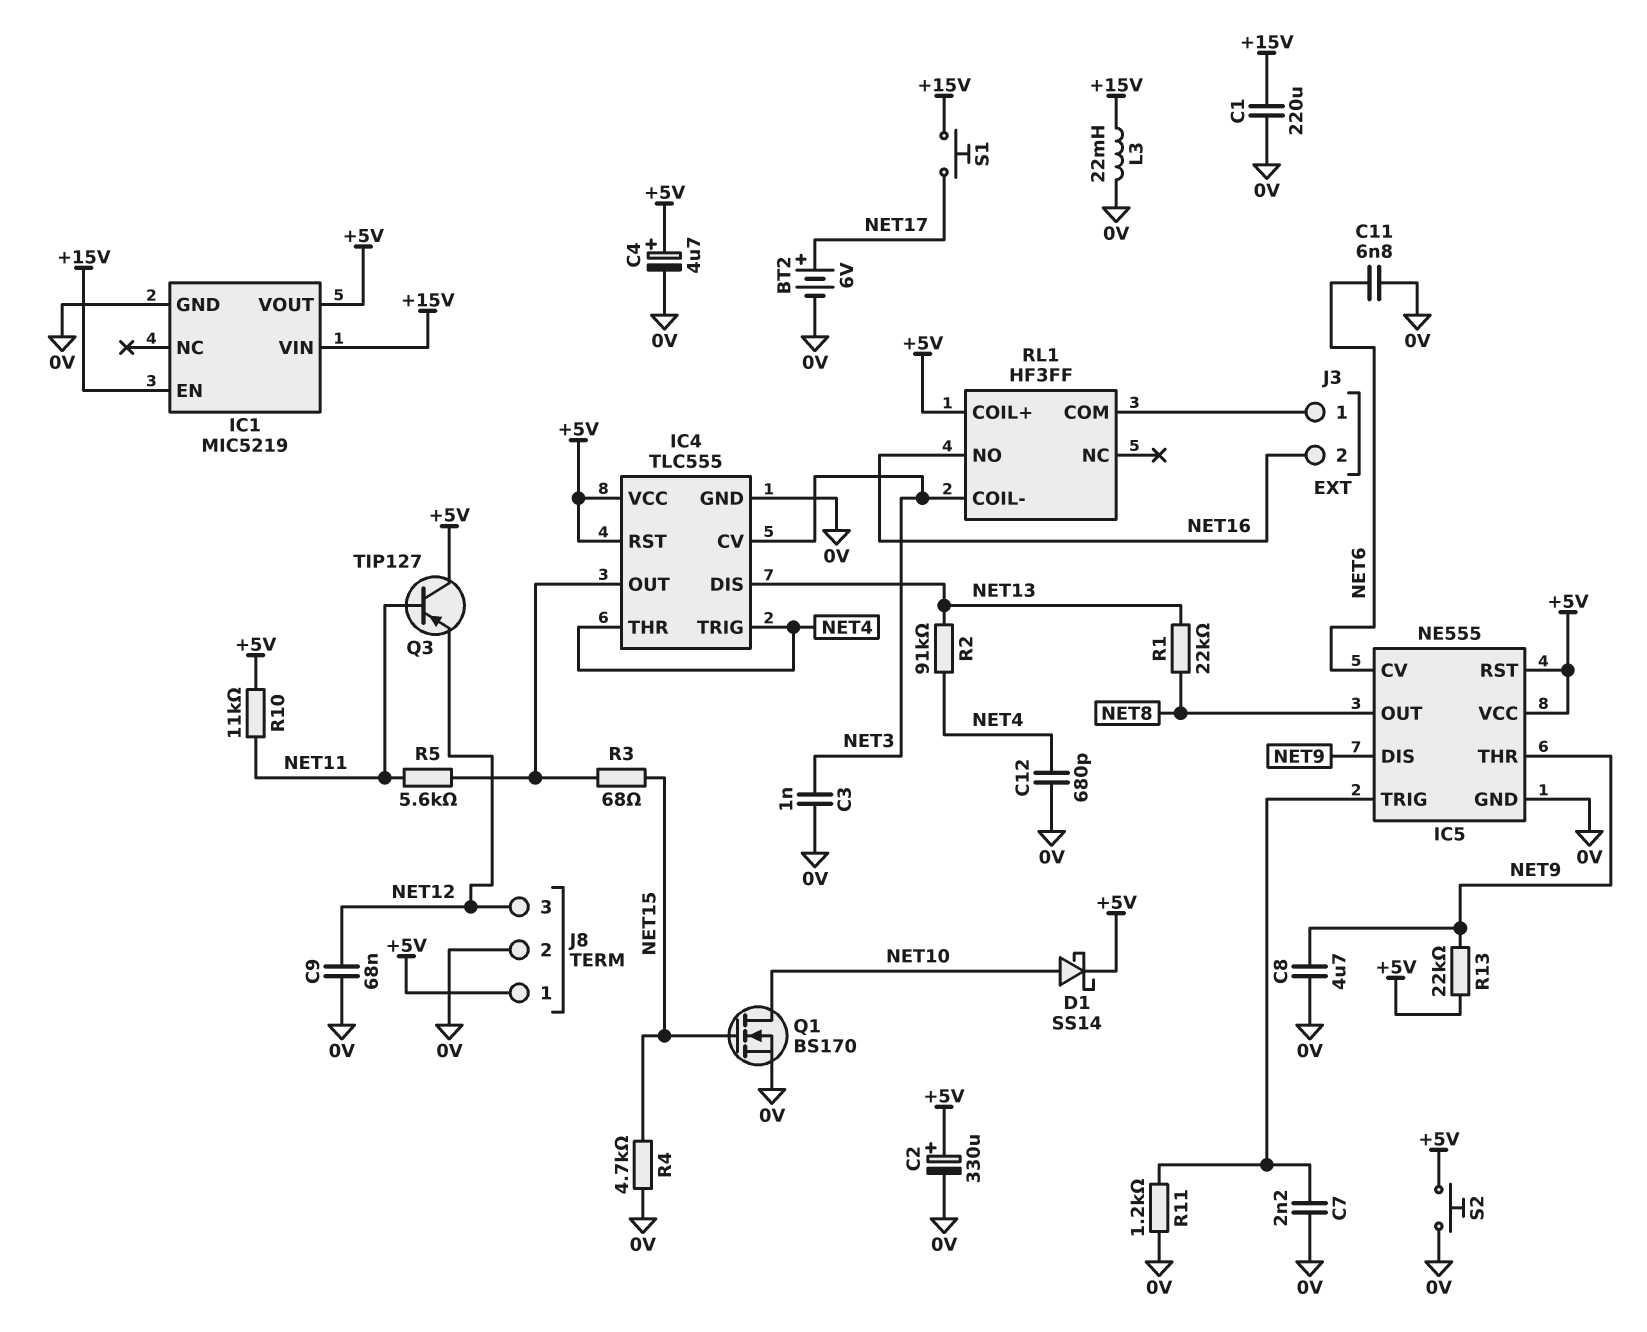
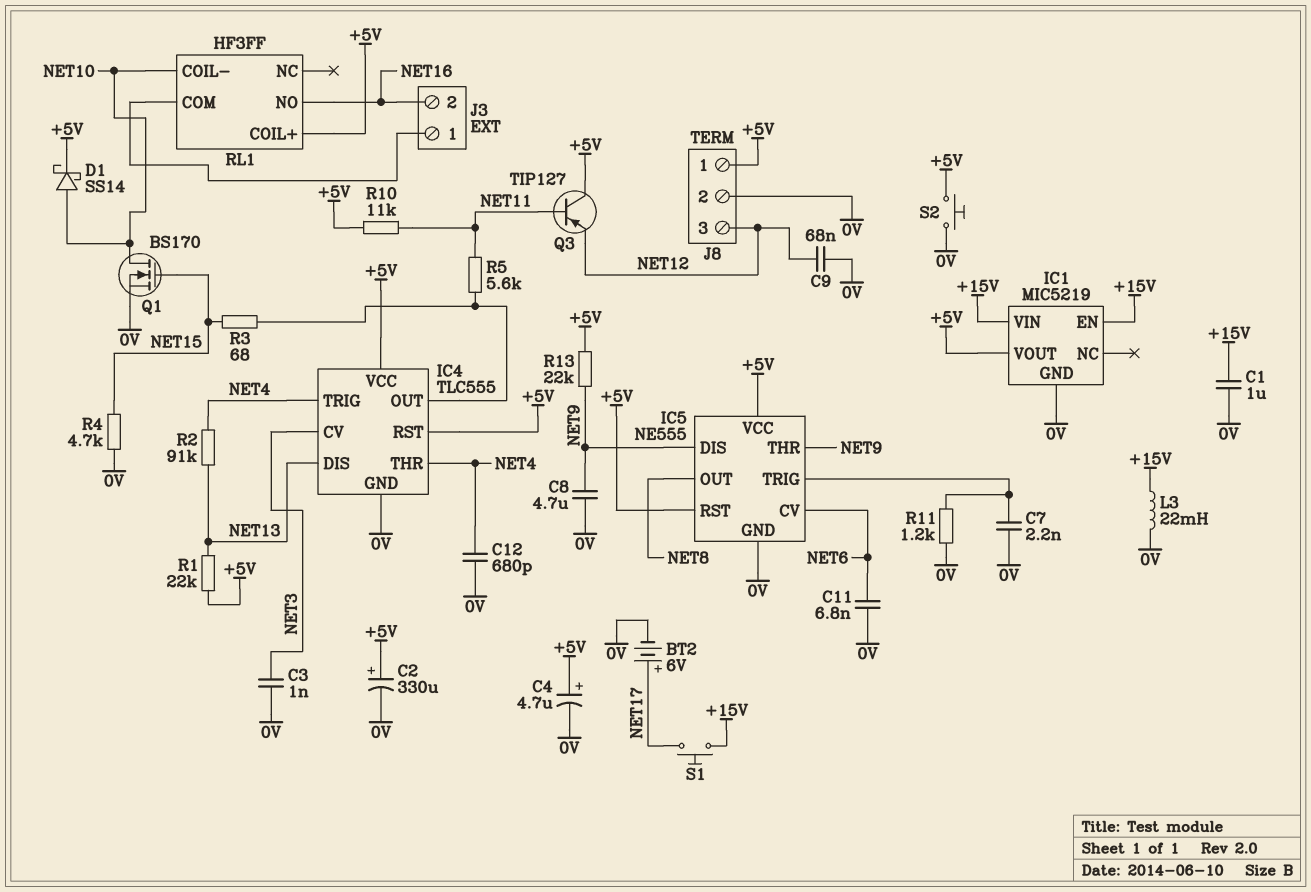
C1: 220uF (+15V, 0V) -> 1uF (+15V, 0V)
R1: 22k (NET8, NET13) -> 22k (+5V, NET13)
RL1 pin COIL-: NET3 -> NET10

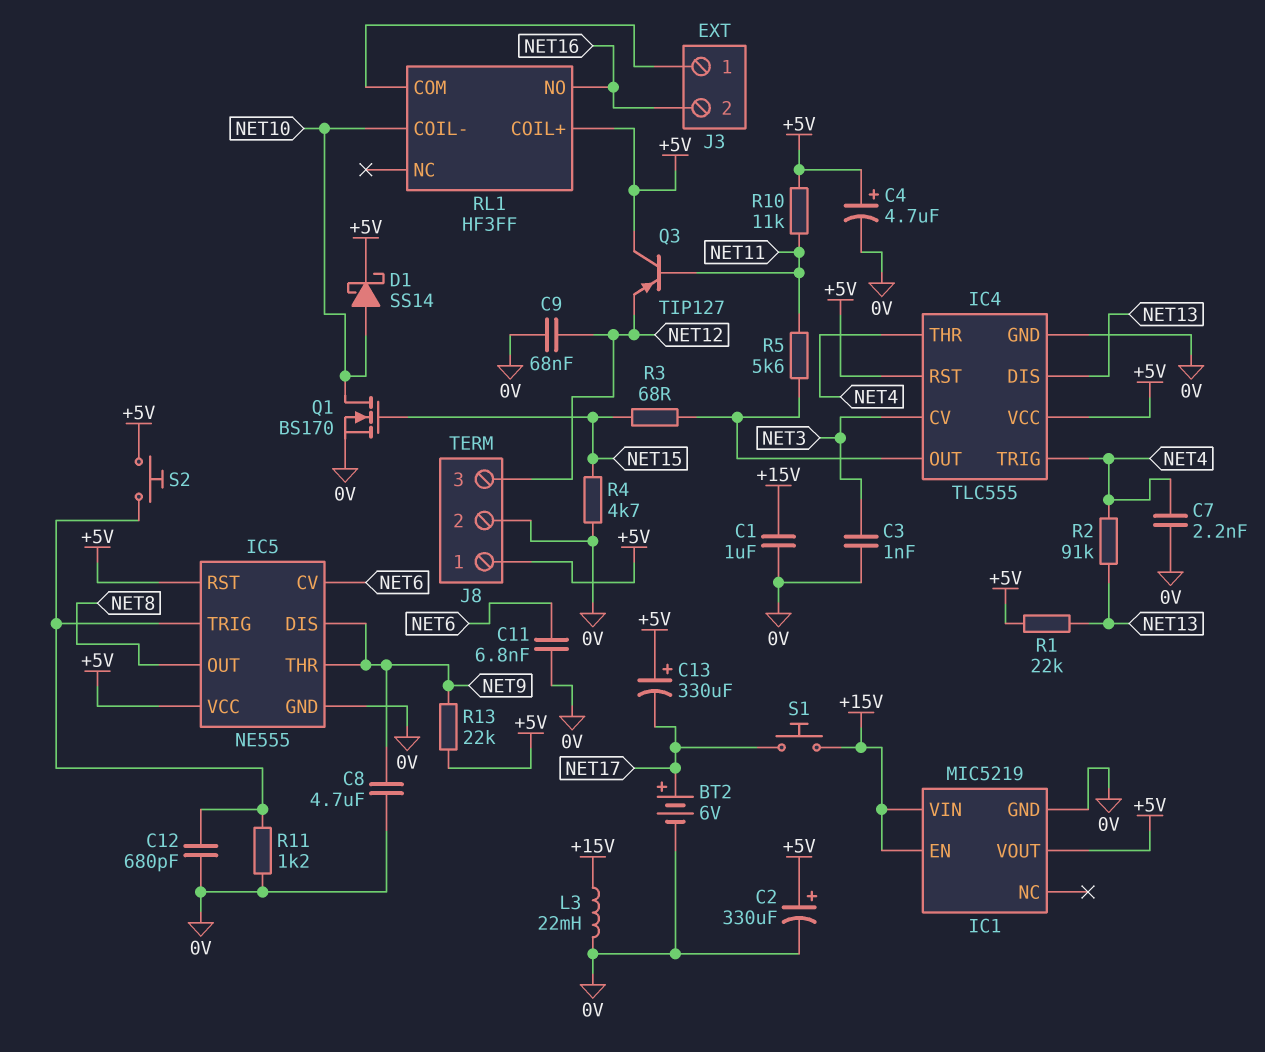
C7: 2.2nF (0V, IC5/TRIG) -> 2.2nF (0V, NET4)
C12: 680pF (0V, NET4) -> 680pF (0V, IC5/TRIG)
C13: none -> 330uF (plus +5V, minus NET17)
S2: button (+5V, 0V) -> button (+5V, IC5/TRIG)

